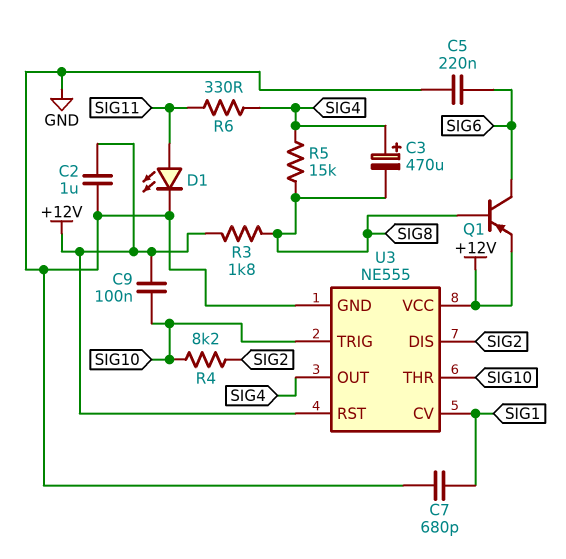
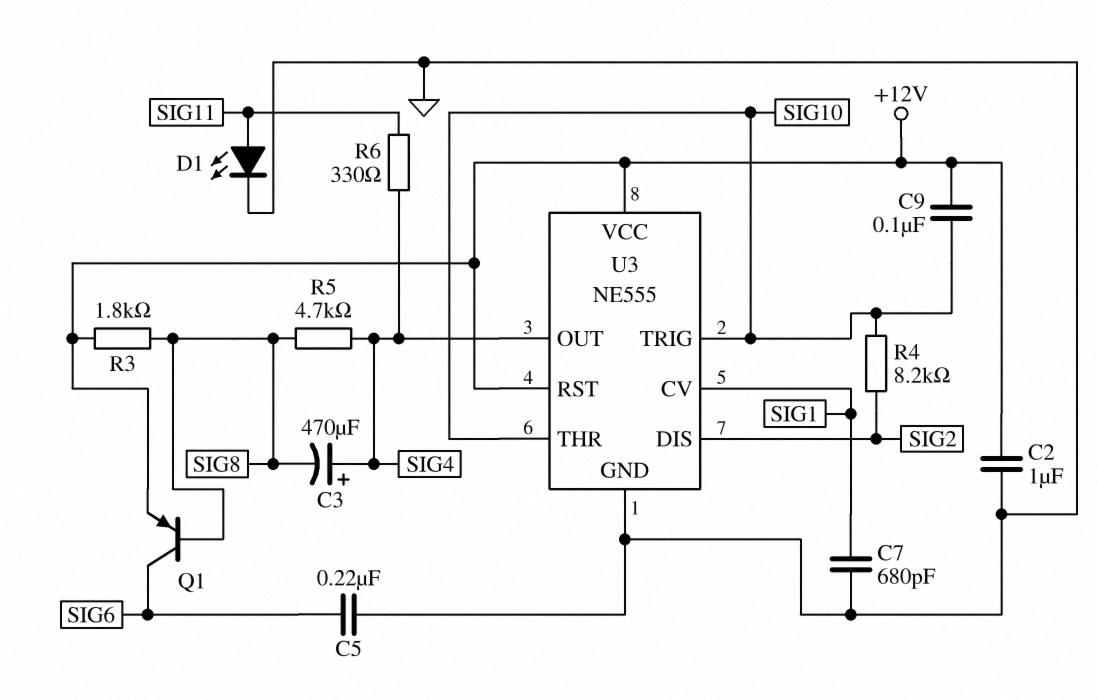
R5: 15k (SIG4, SIG8) -> 4.7k (SIG4, SIG8)

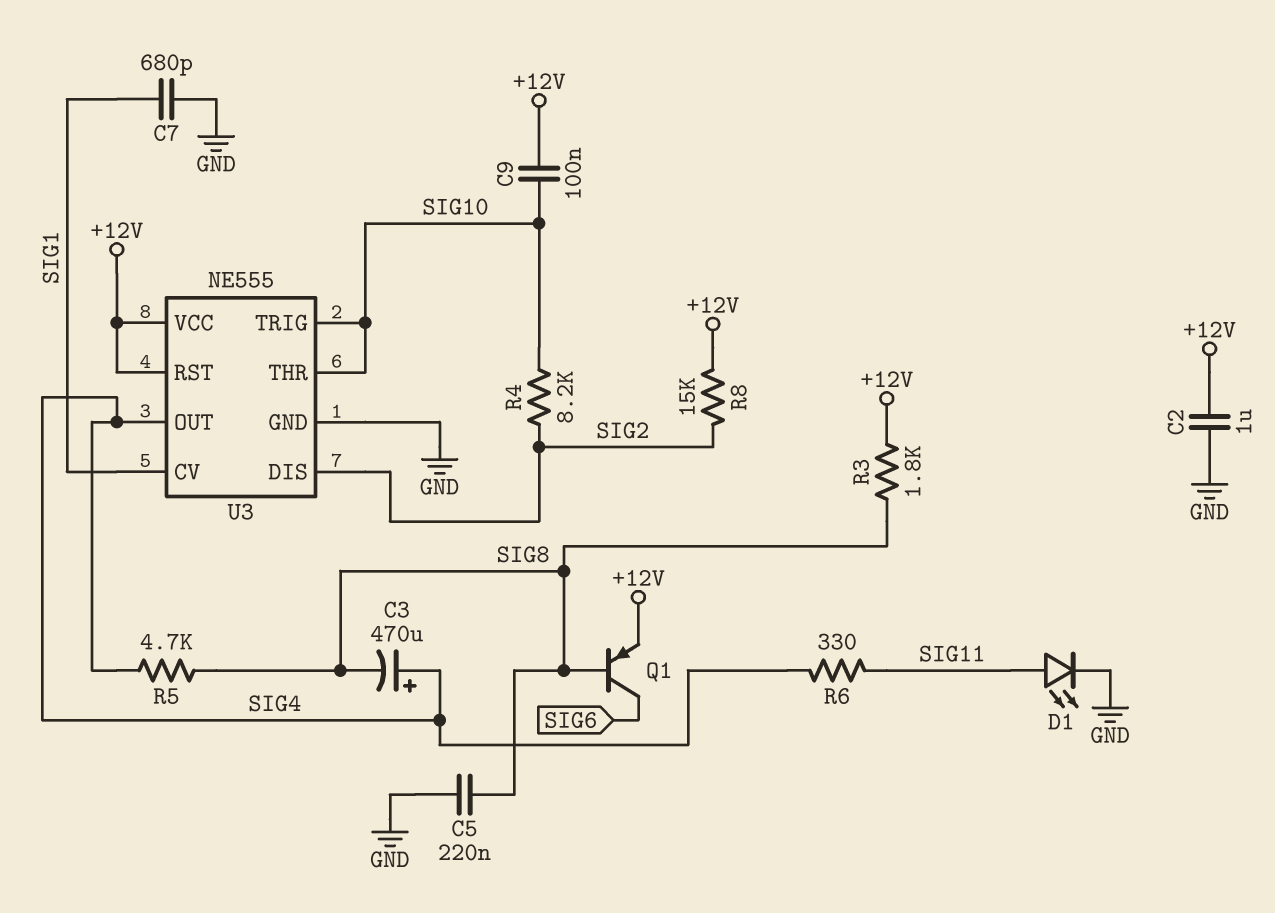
C5: 220nF (GND, SIG6) -> 220nF (GND, SIG8)
R8: none -> 15k (+12V, SIG2)

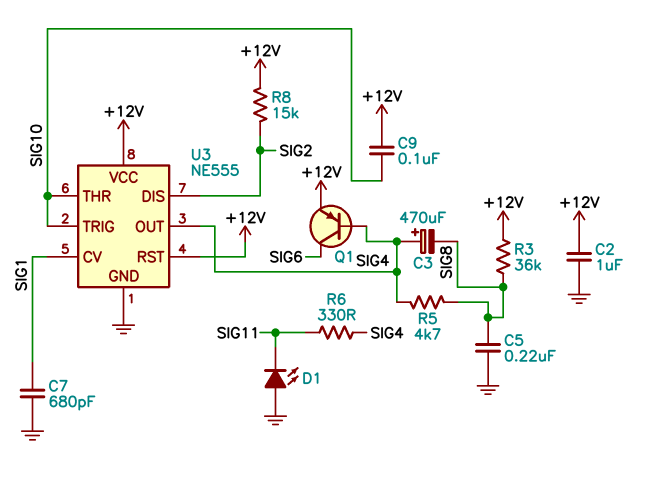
D1: LED (A SIG11, K GND) -> LED (A GND, K SIG11)
Q1: PNP (B SIG8, C SIG6, E +12V) -> PNP (B SIG4, C SIG6, E +12V)
R3: 1.8k (+12V, SIG8) -> 36k (+12V, SIG8)
R4: 8.2k (SIG2, SIG10) -> none

